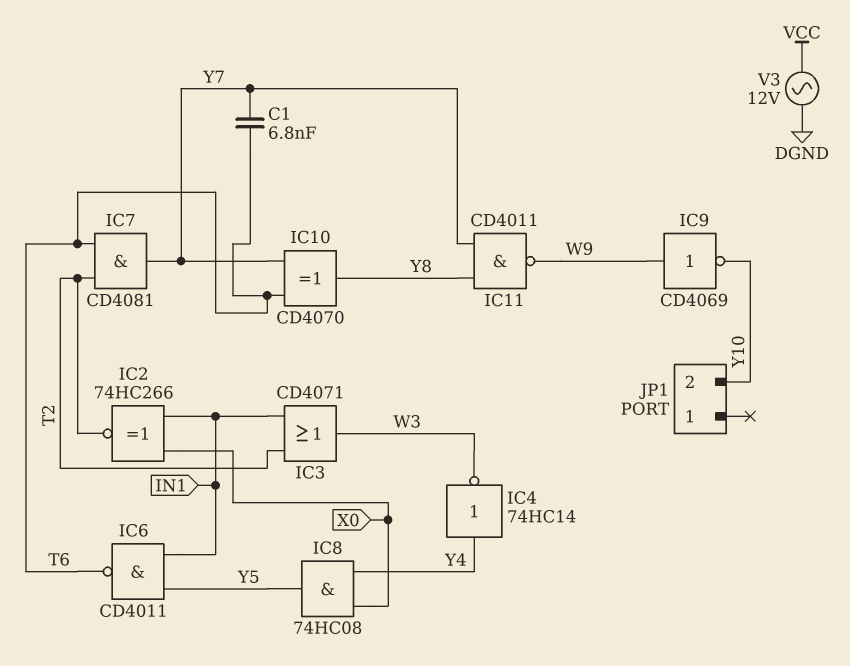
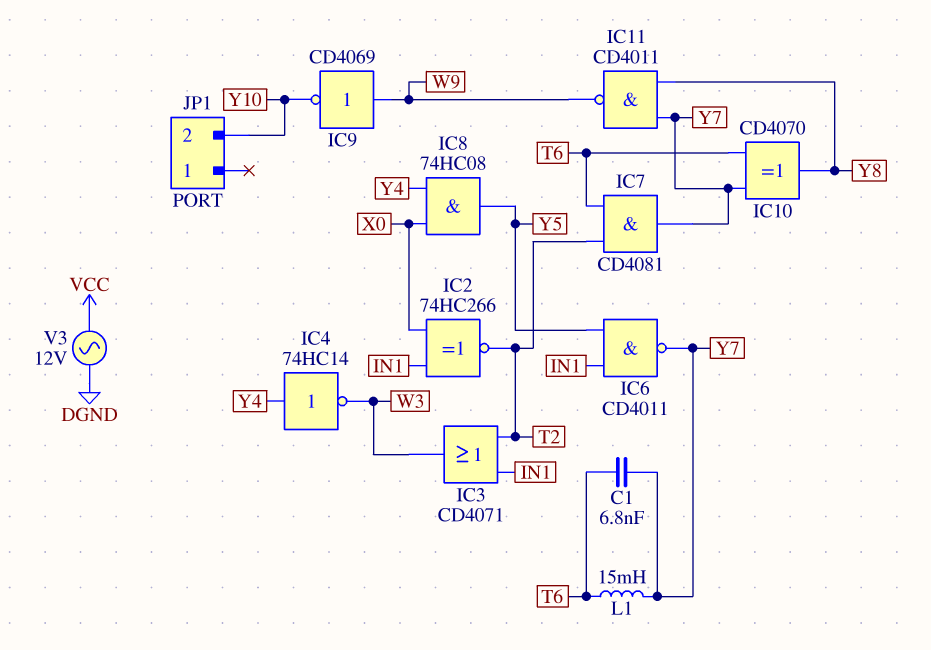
IC6: NAND CD4011 (in IN1, in Y5, out T6) -> NAND CD4011 (in IN1, in Y5, out Y7)
L1: none -> 15mH (T6, Y7)

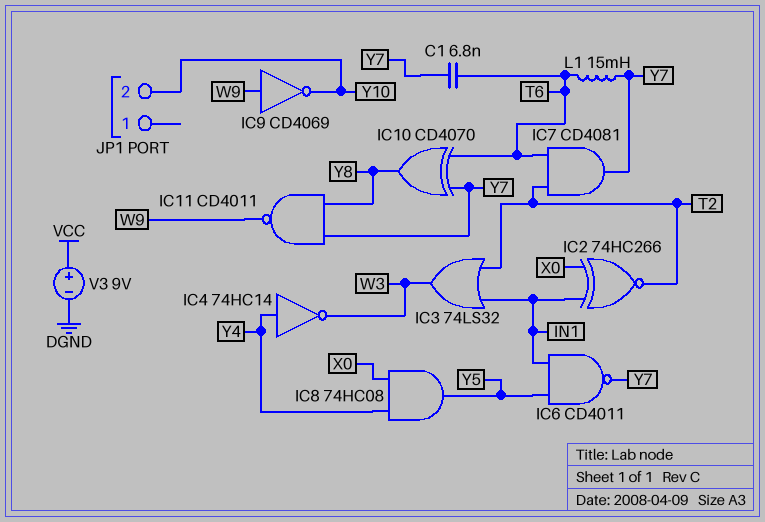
IC3: OR CD4071 (in IN1, in T2, out W3) -> OR 74LS32 (in IN1, in T2, out W3)
V3: AC 12V (DGND, VCC) -> 9V (plus VCC, minus DGND)

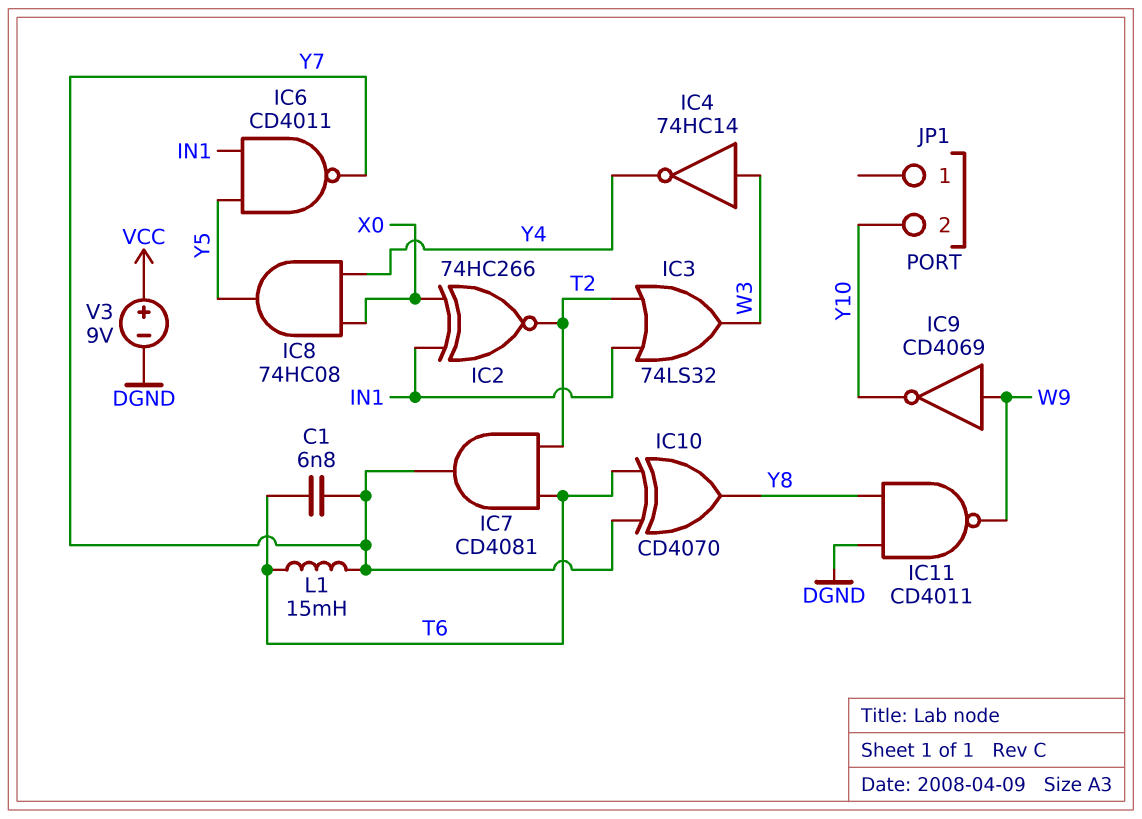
IC4: NOT 74HC14 (in Y4, out W3) -> NOT 74HC14 (in W3, out Y4)
IC11: NAND CD4011 (in Y7, in Y8, out W9) -> NAND CD4011 (in DGND, in Y8, out W9)

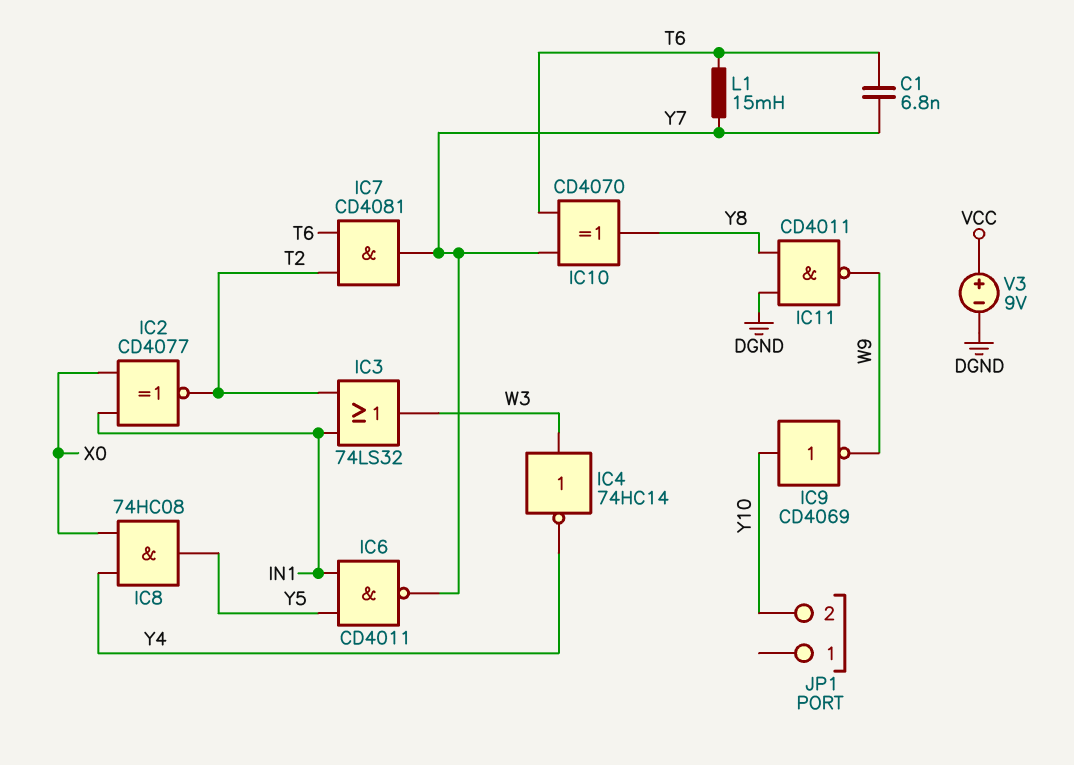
IC2: XNOR 74HC266 (in IN1, in X0, out T2) -> XNOR CD4077 (in IN1, in X0, out T2)
IC9: NOT CD4069 (in W9, out Y10) -> NOT CD4069 (in Y10, out W9)

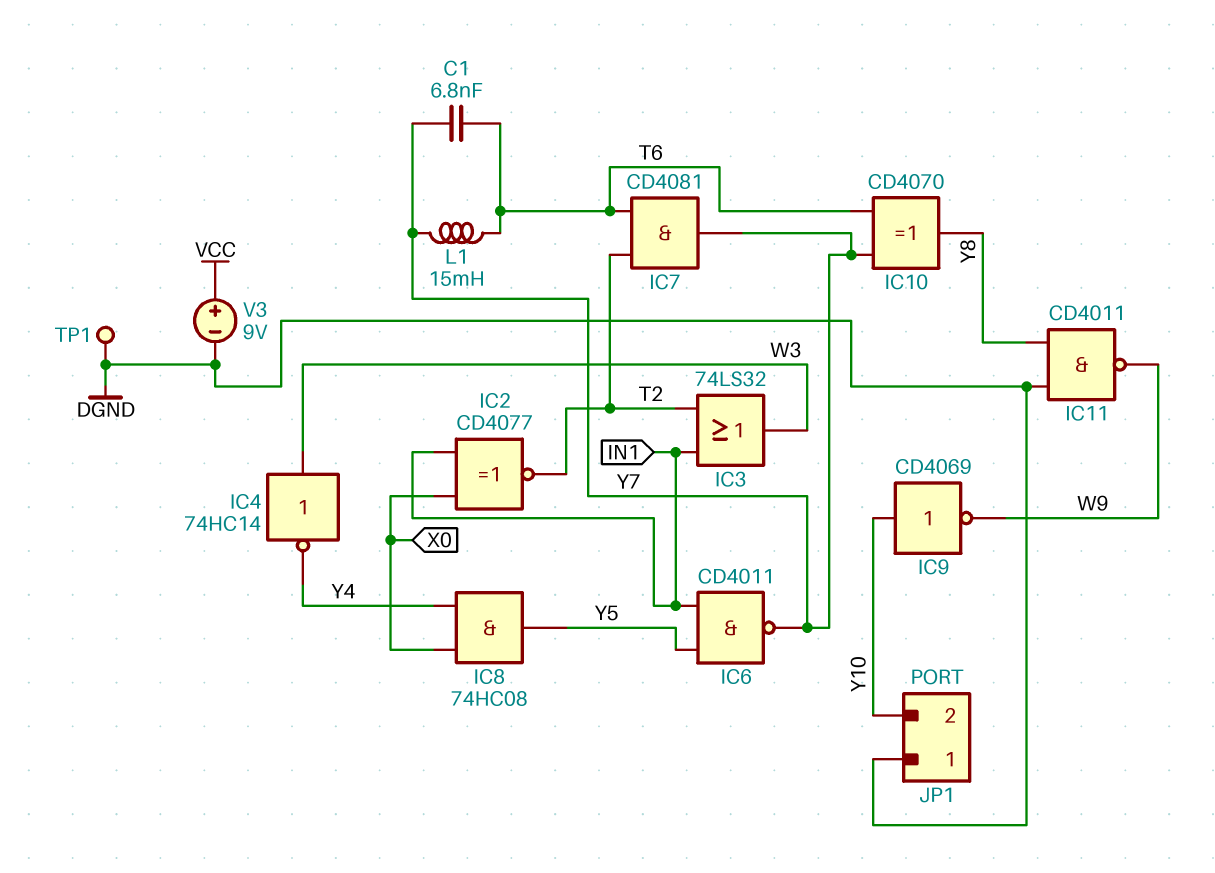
JP1 pin 1: none -> DGND
TP1: none -> test point (DGND)

